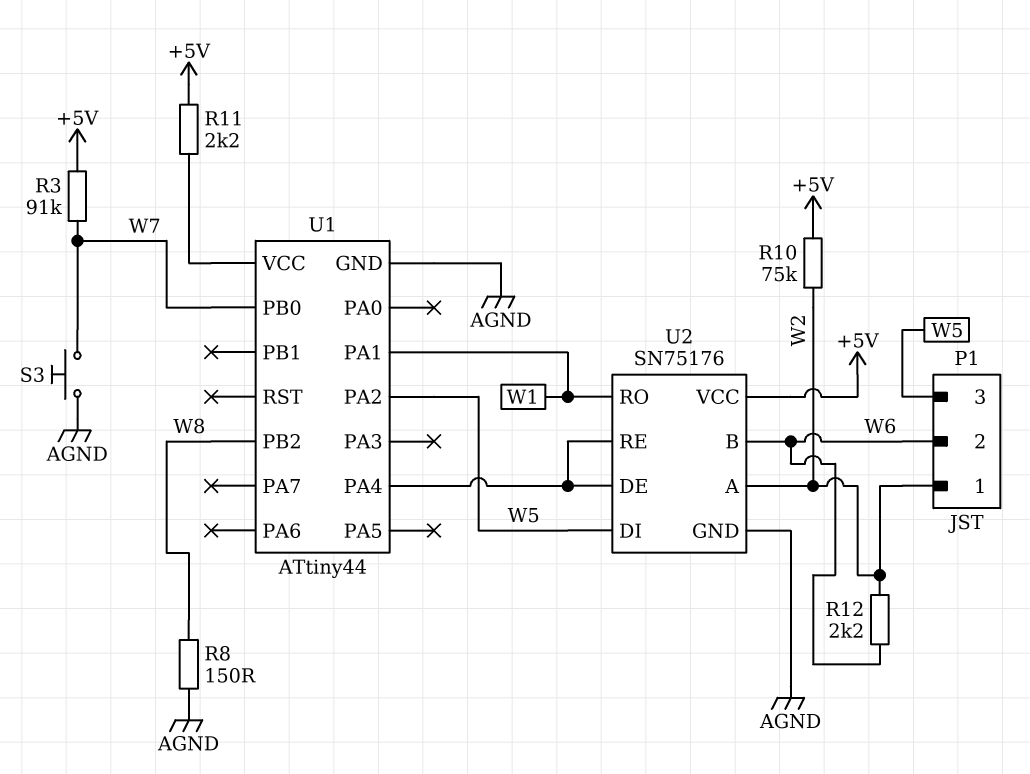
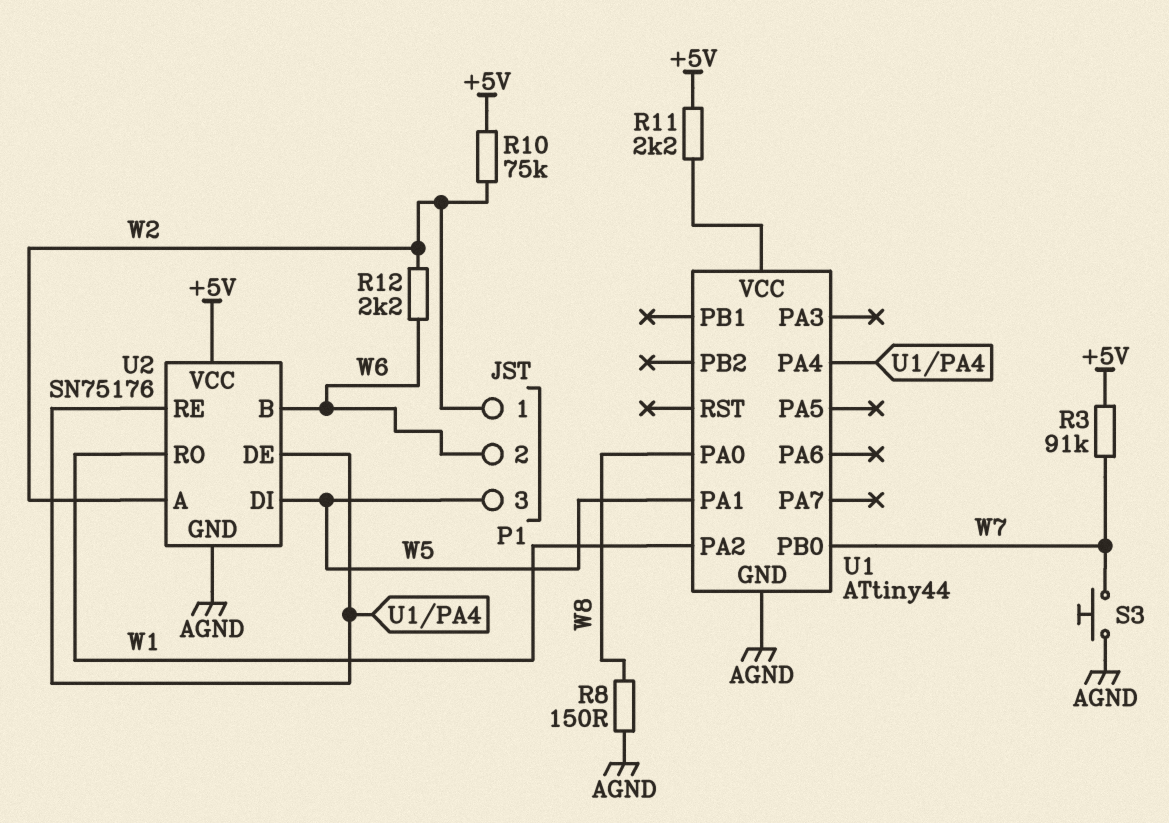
U1 pin PA0: none -> W8
U1 pin PA1: W1 -> W5
U1 pin PA2: W5 -> W1
U1 pin PB2: W8 -> none

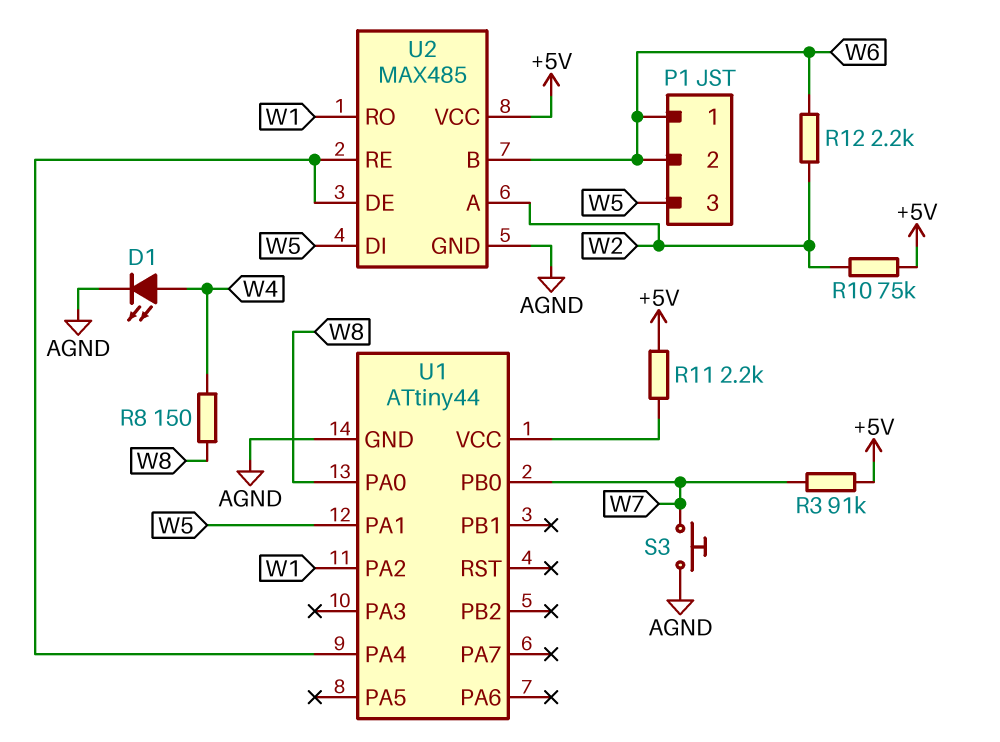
D1: none -> LED (A W4, K AGND)
P1 pin 1: W2 -> W6
R8: 150 (AGND, W8) -> 150 (W4, W8)
U2: SN75176 -> MAX485

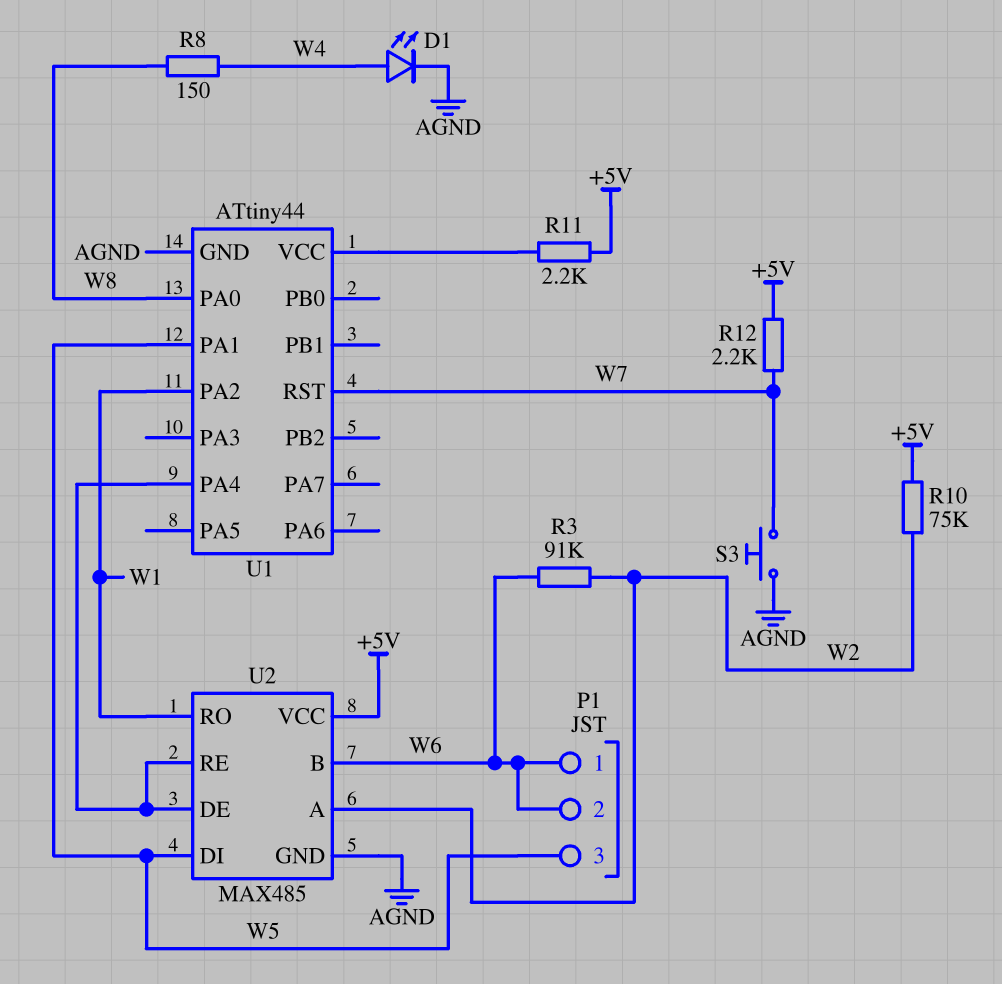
R3: 91k (+5V, W7) -> 91k (W2, W6)
R12: 2.2k (W2, W6) -> 2.2k (+5V, W7)
U1 pin PB0: W7 -> none
U1 pin RST: none -> W7

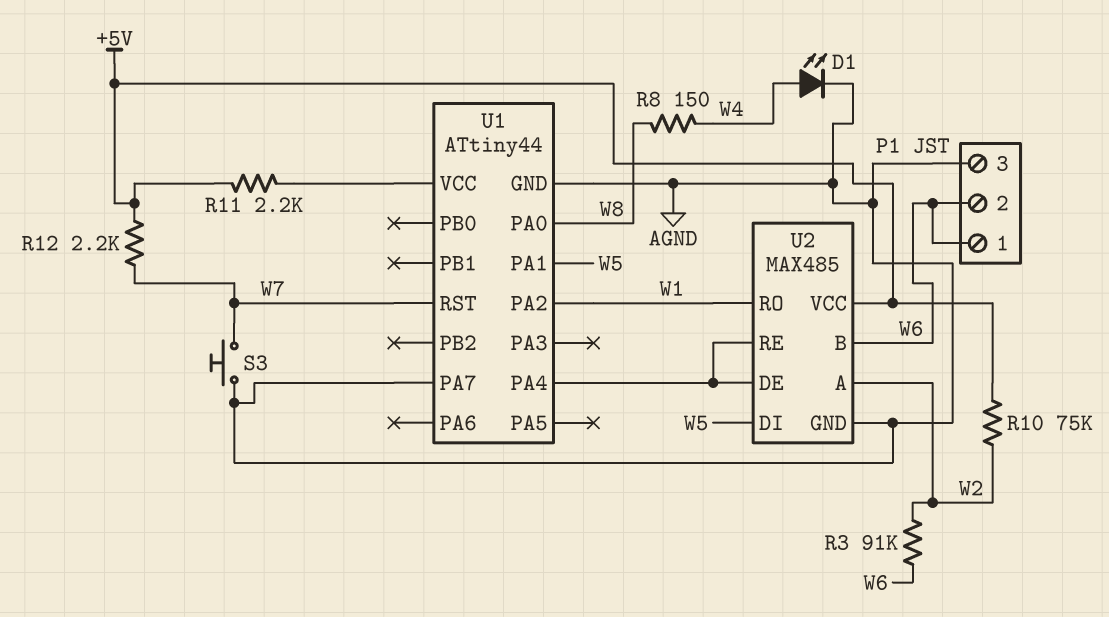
P1 pin 3: W5 -> AGND
U1 pin PA7: none -> AGND

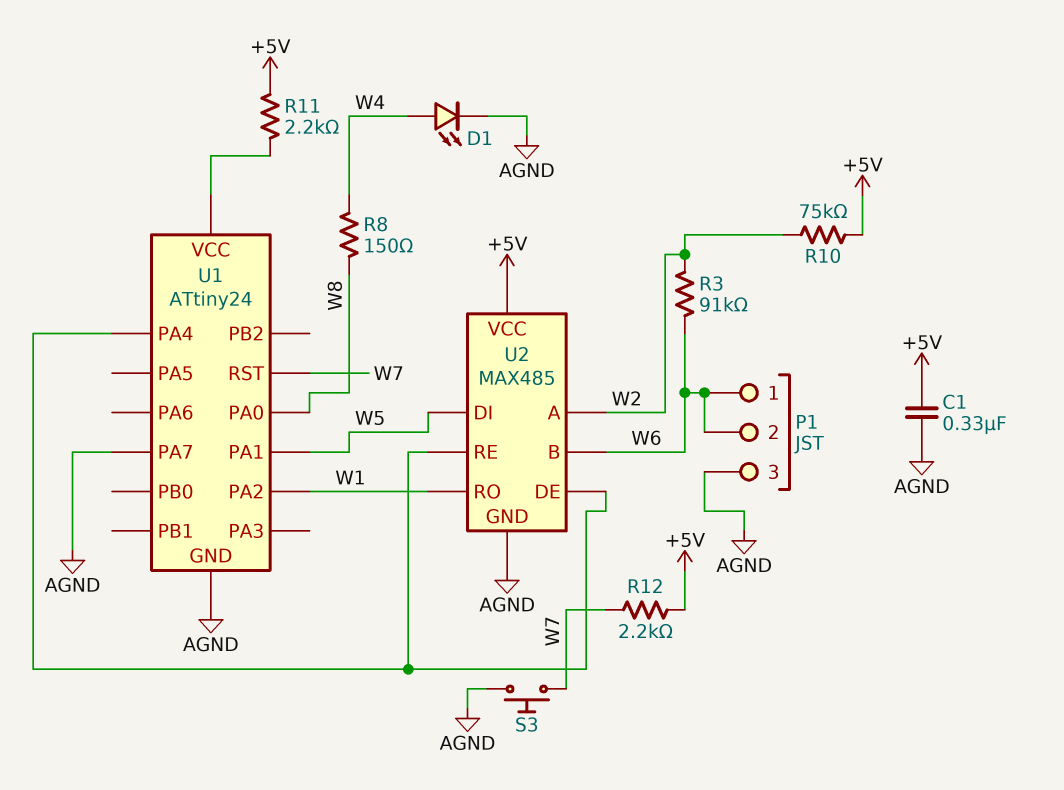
C1: none -> 330nF (+5V, AGND)
U1: ATtiny44 -> ATtiny24

